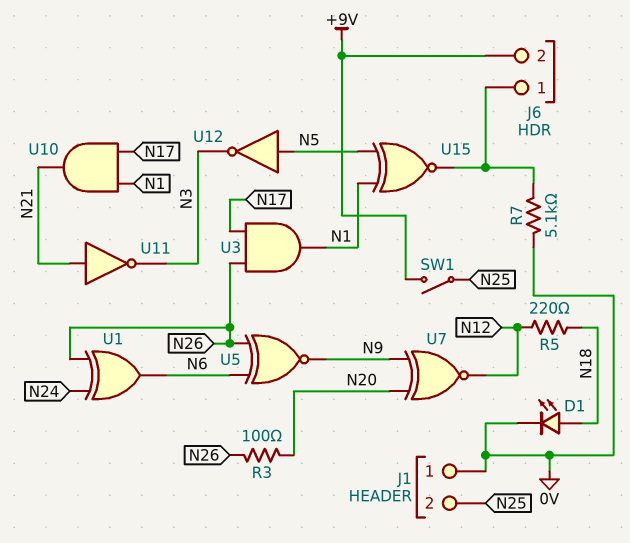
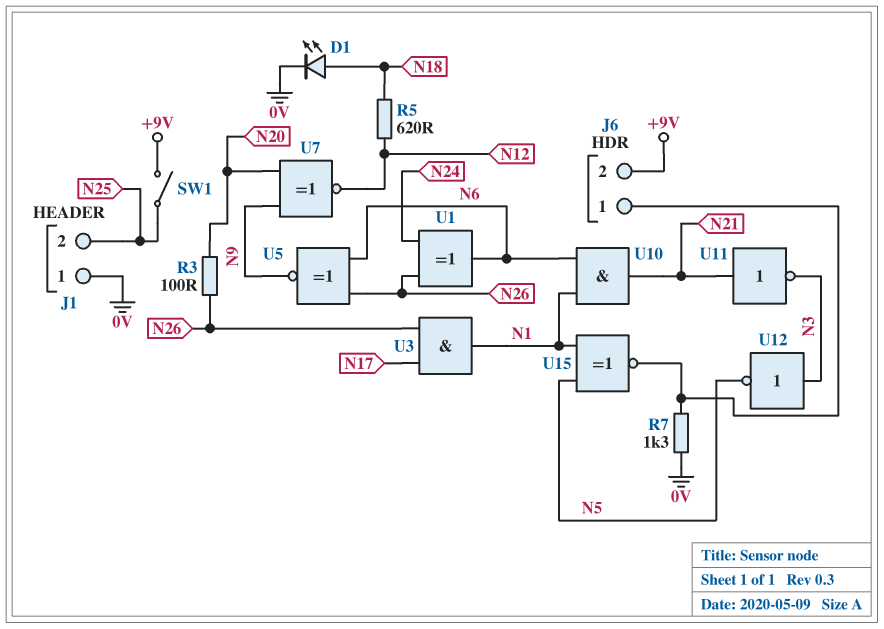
R5: 220 (N12, N18) -> 620 (N12, N18)
R7: 5.1k (0V, J6/1) -> 1.3k (0V, J6/1)
U10: AND (in N1, in N17, out N21) -> AND (in N1, in N6, out N21)
U12: NOT (in N5, out N3) -> NOT (in N3, out N5)

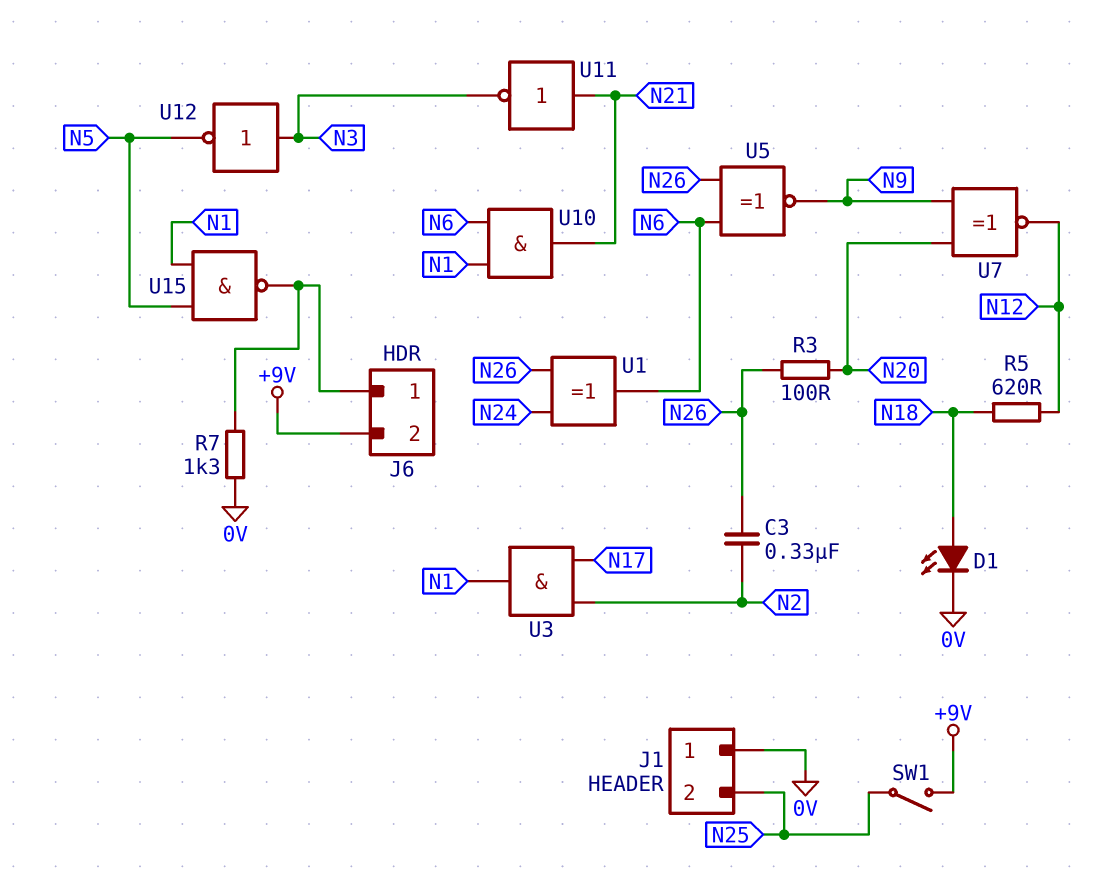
C3: none -> 330nF (N2, N26)
U3: AND (in N17, in N26, out N1) -> AND (in N2, in N17, out N1)
U15: XNOR (in N1, in N5, out J6/1) -> NAND (in N1, in N5, out J6/1)

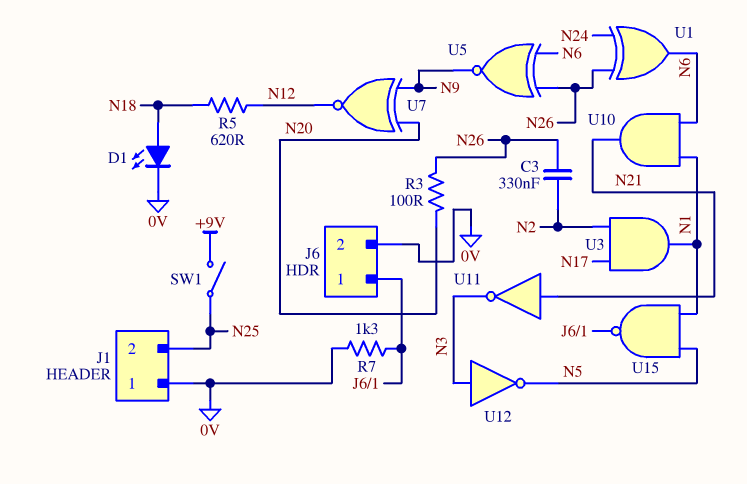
J6 pin 2: +9V -> 0V

